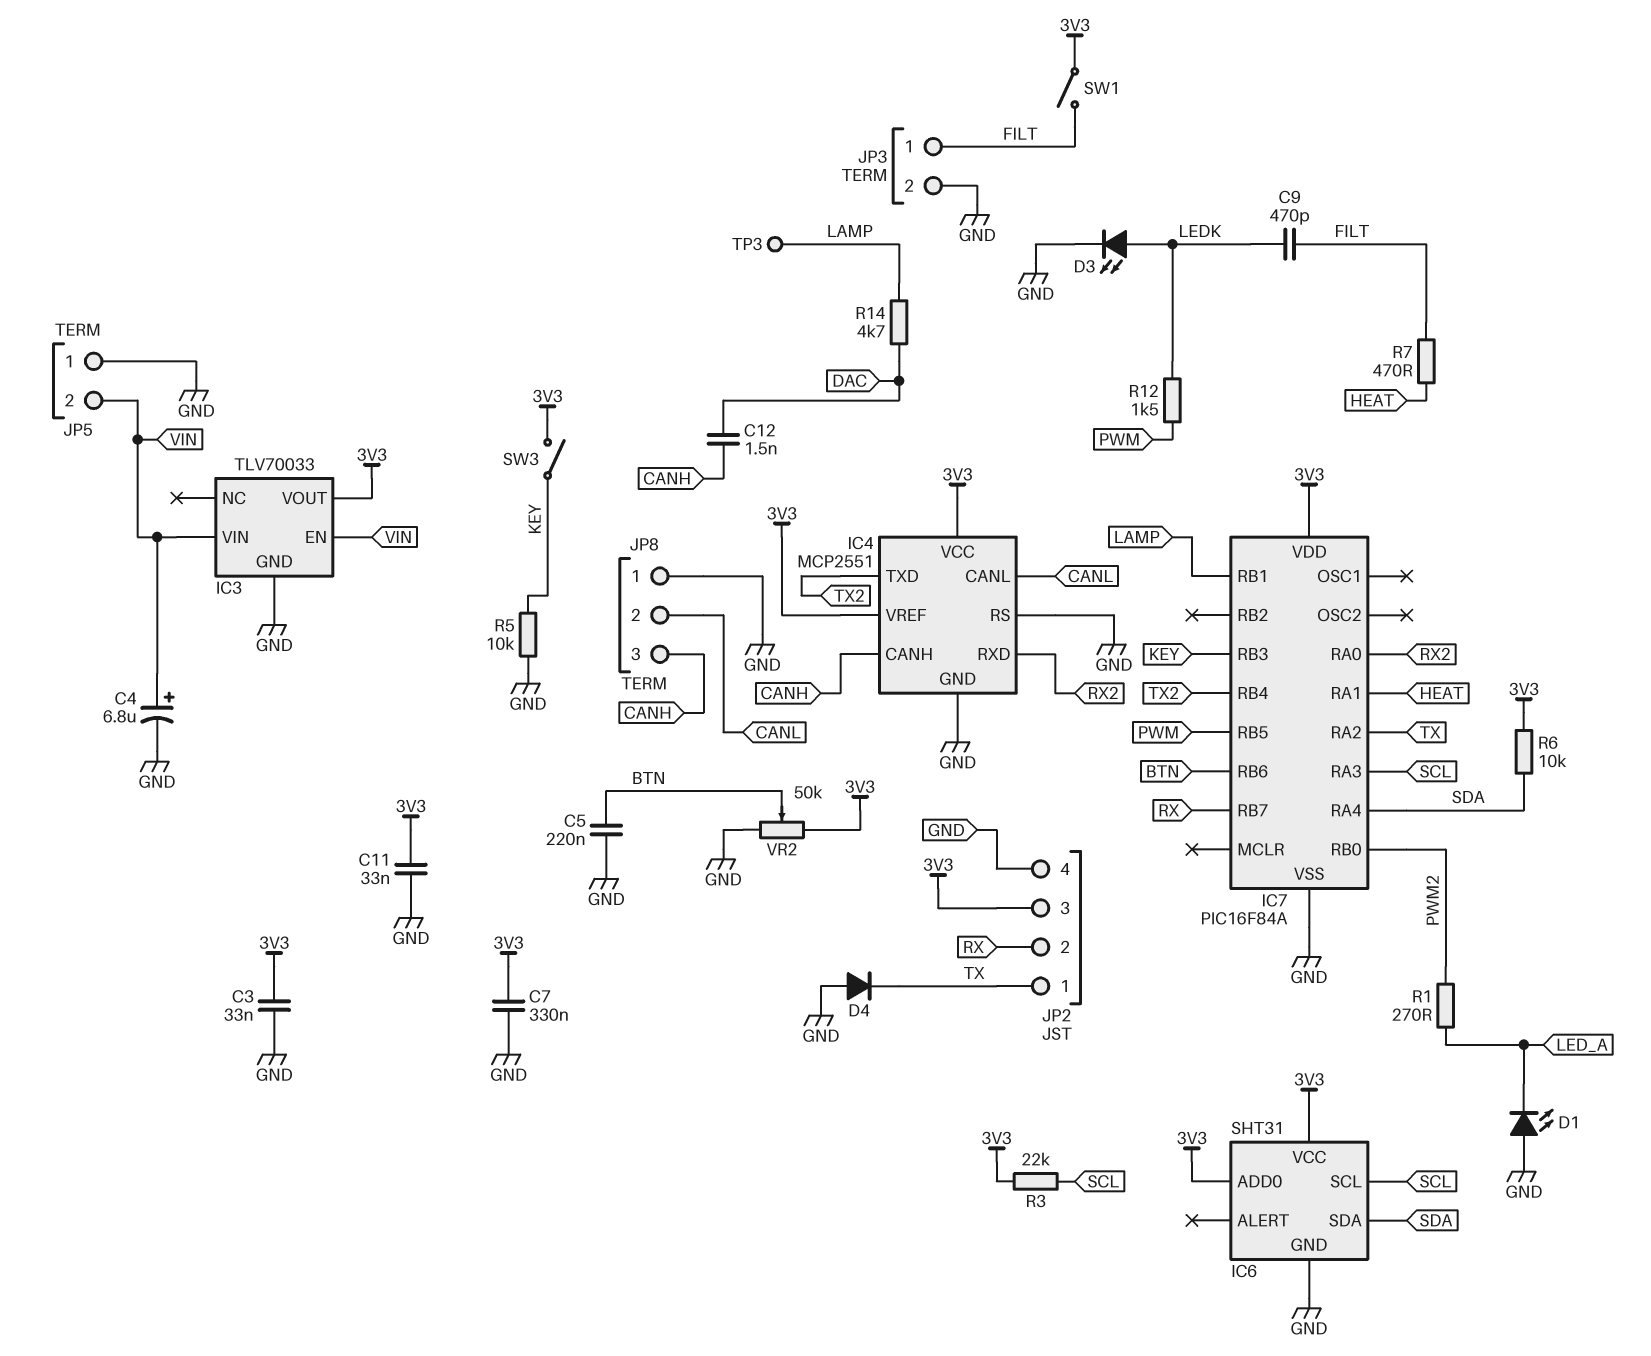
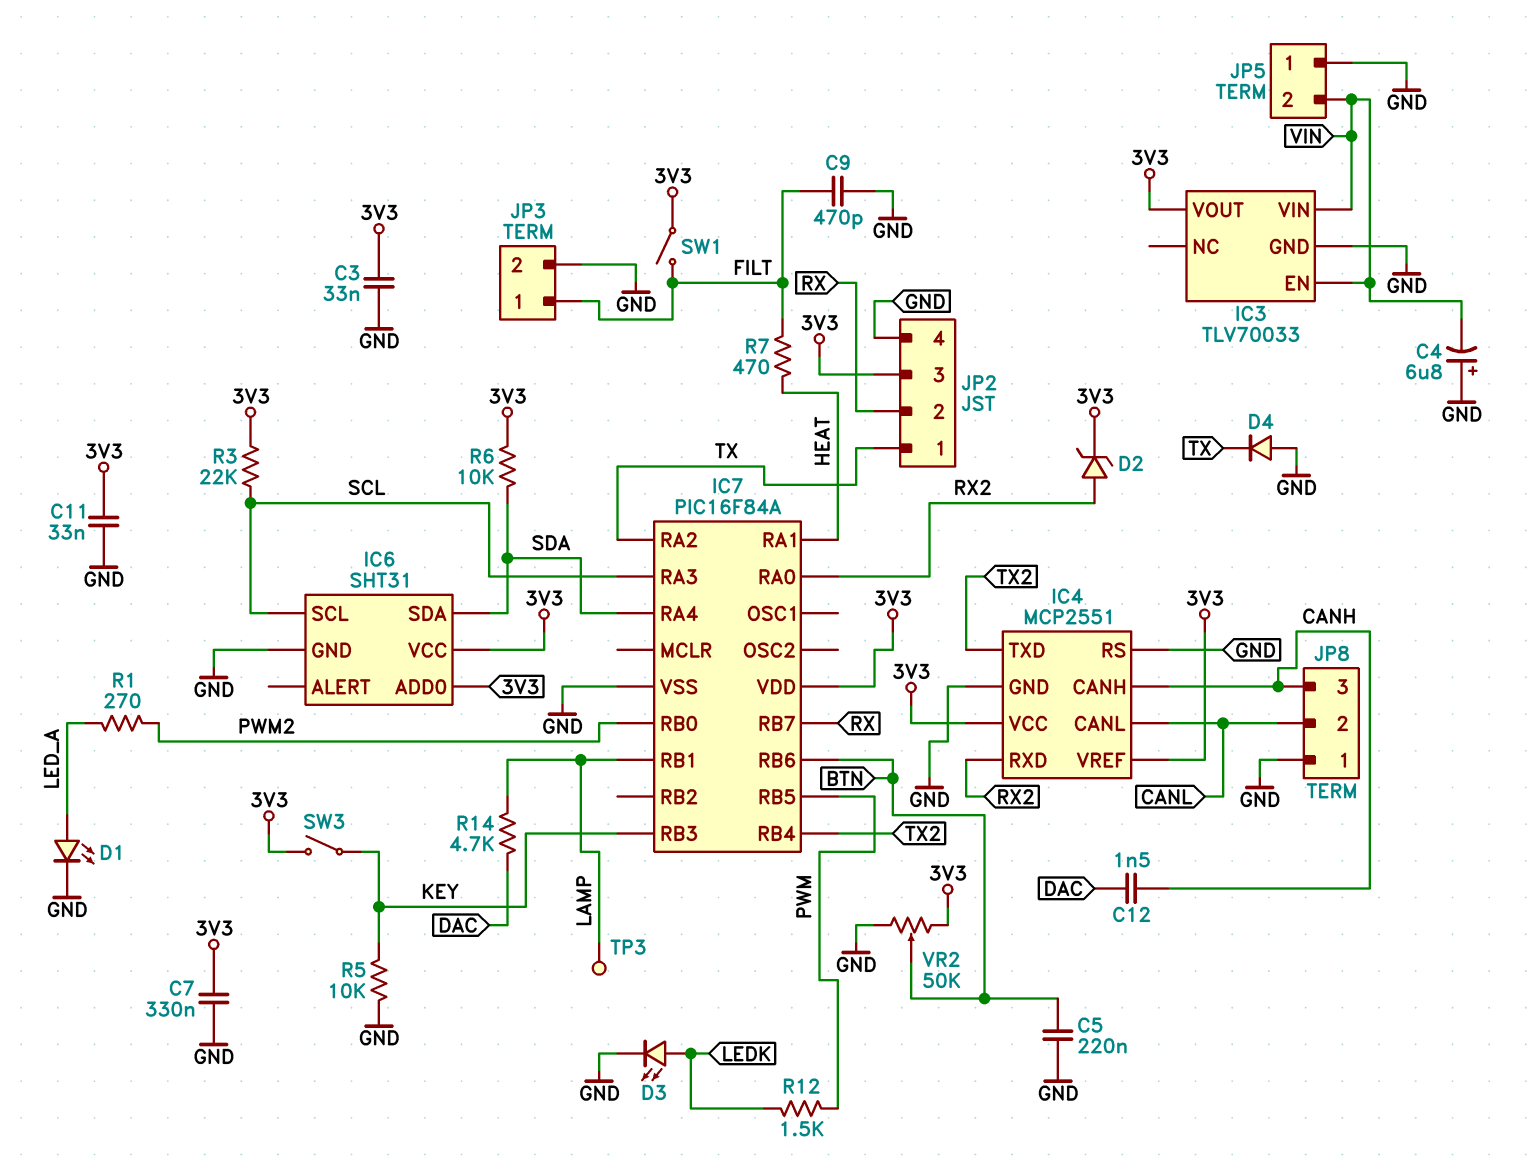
C4: 6.8uF (plus VIN, minus GND) -> 6.8uF (plus GND, minus VIN)
C9: 470pF (FILT, LEDK) -> 470pF (FILT, GND)
D1: LED (A GND, K LED_A) -> LED (A LED_A, K GND)
D2: none -> zener (A RX2, K 3V3)

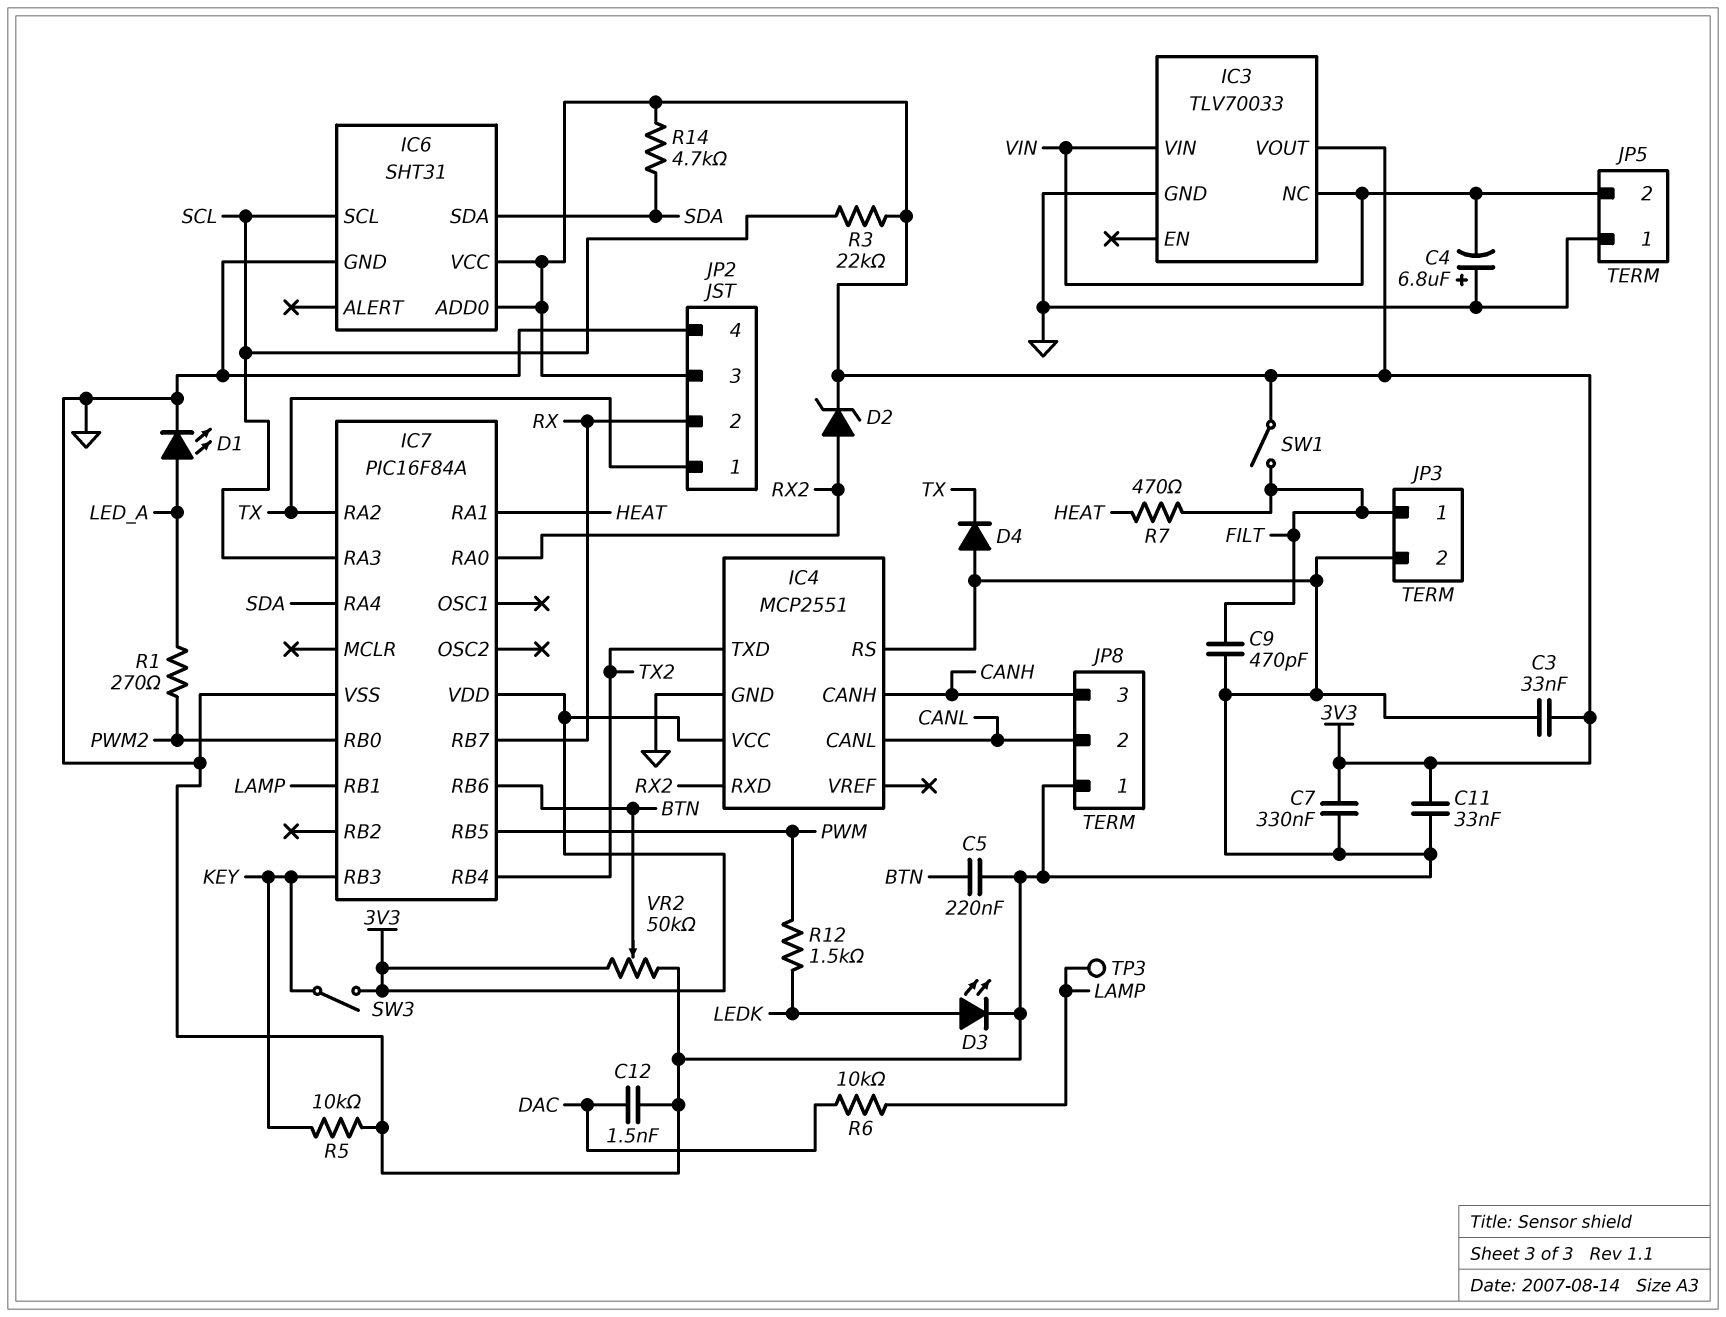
C12: 1.5nF (CANH, DAC) -> 1.5nF (DAC, GND)
IC3 pin EN: VIN -> none
IC3 pin NC: none -> VIN
IC4 pin VREF: 3V3 -> none
R6: 10k (3V3, SDA) -> 10k (DAC, LAMP)
R14: 4.7k (DAC, LAMP) -> 4.7k (3V3, SDA)

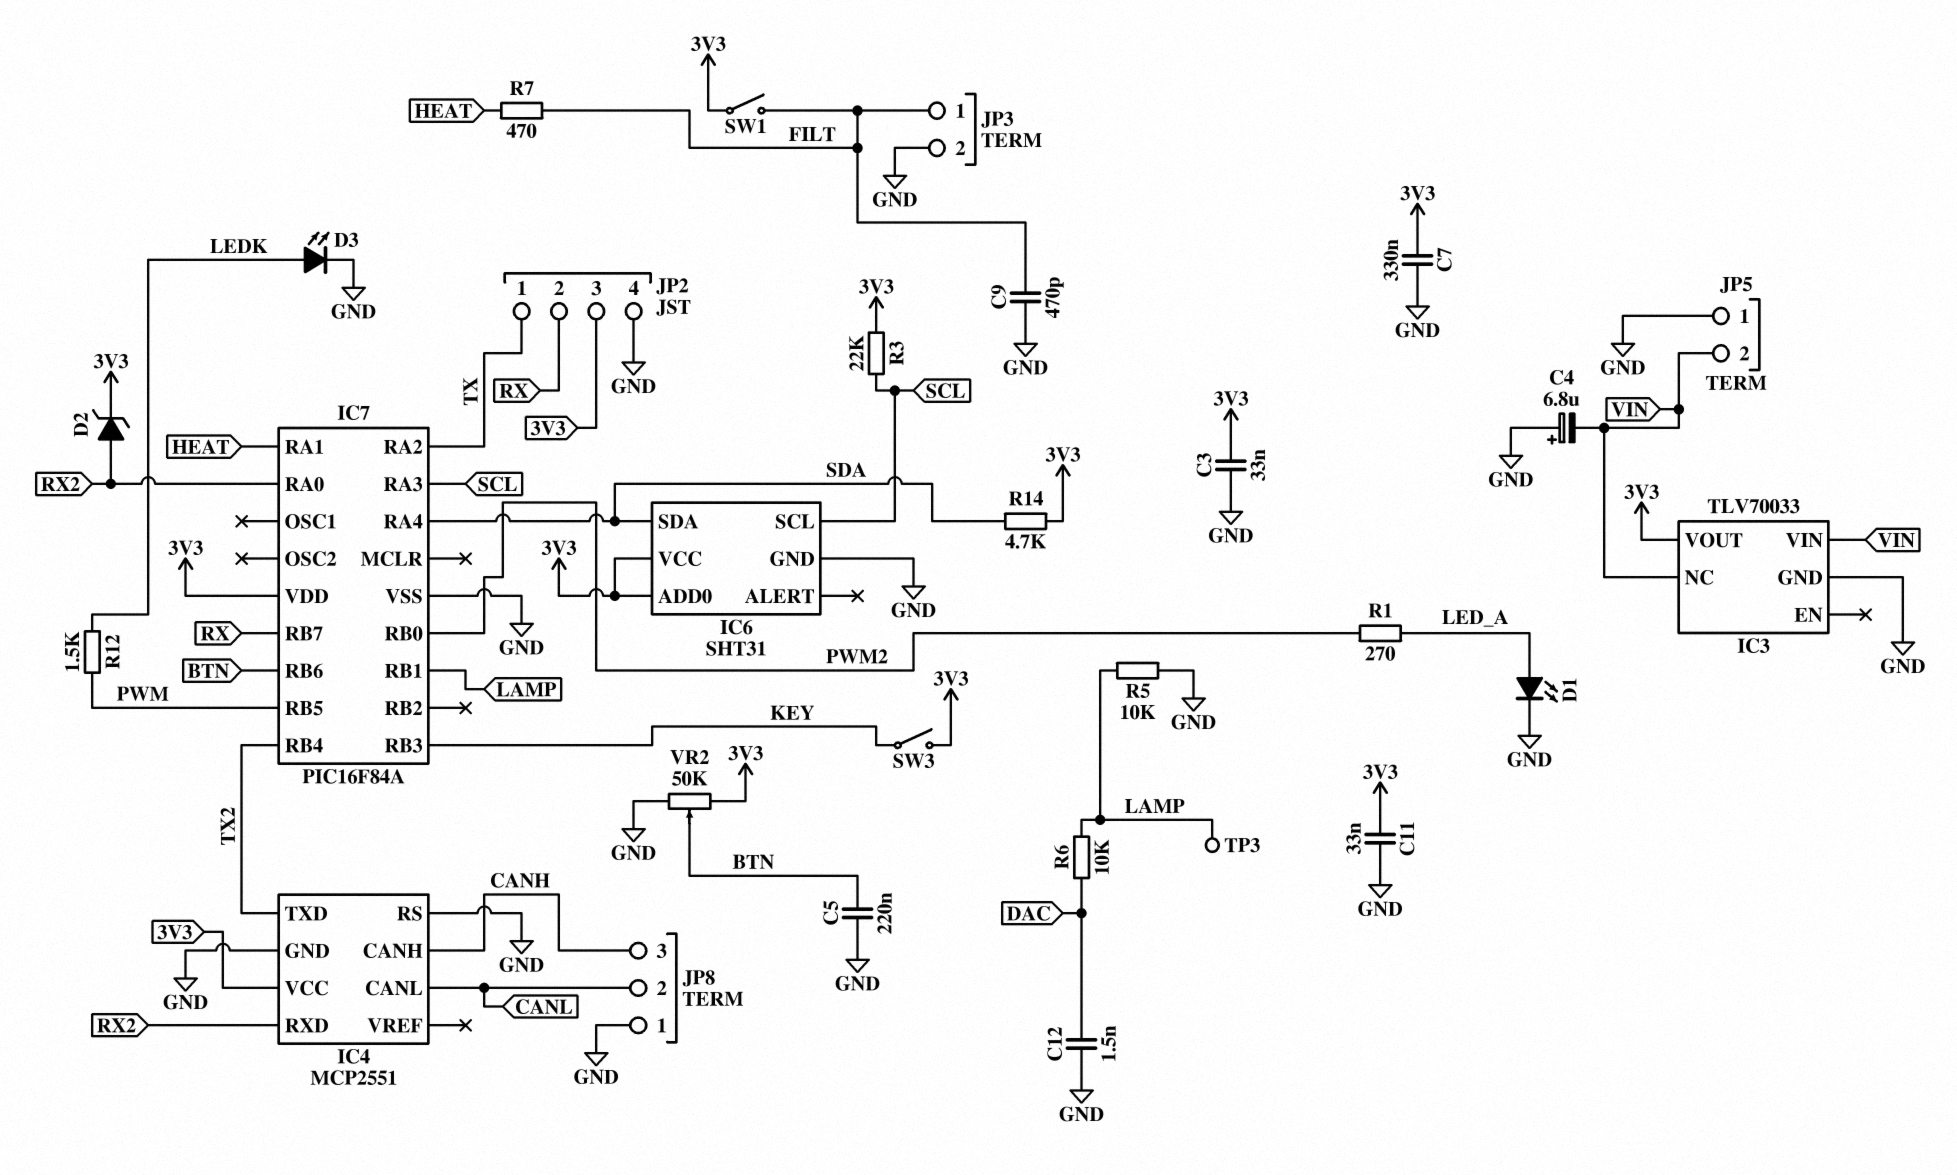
D4: diode (A GND, K TX) -> none
R5: 10k (GND, KEY) -> 10k (GND, LAMP)

